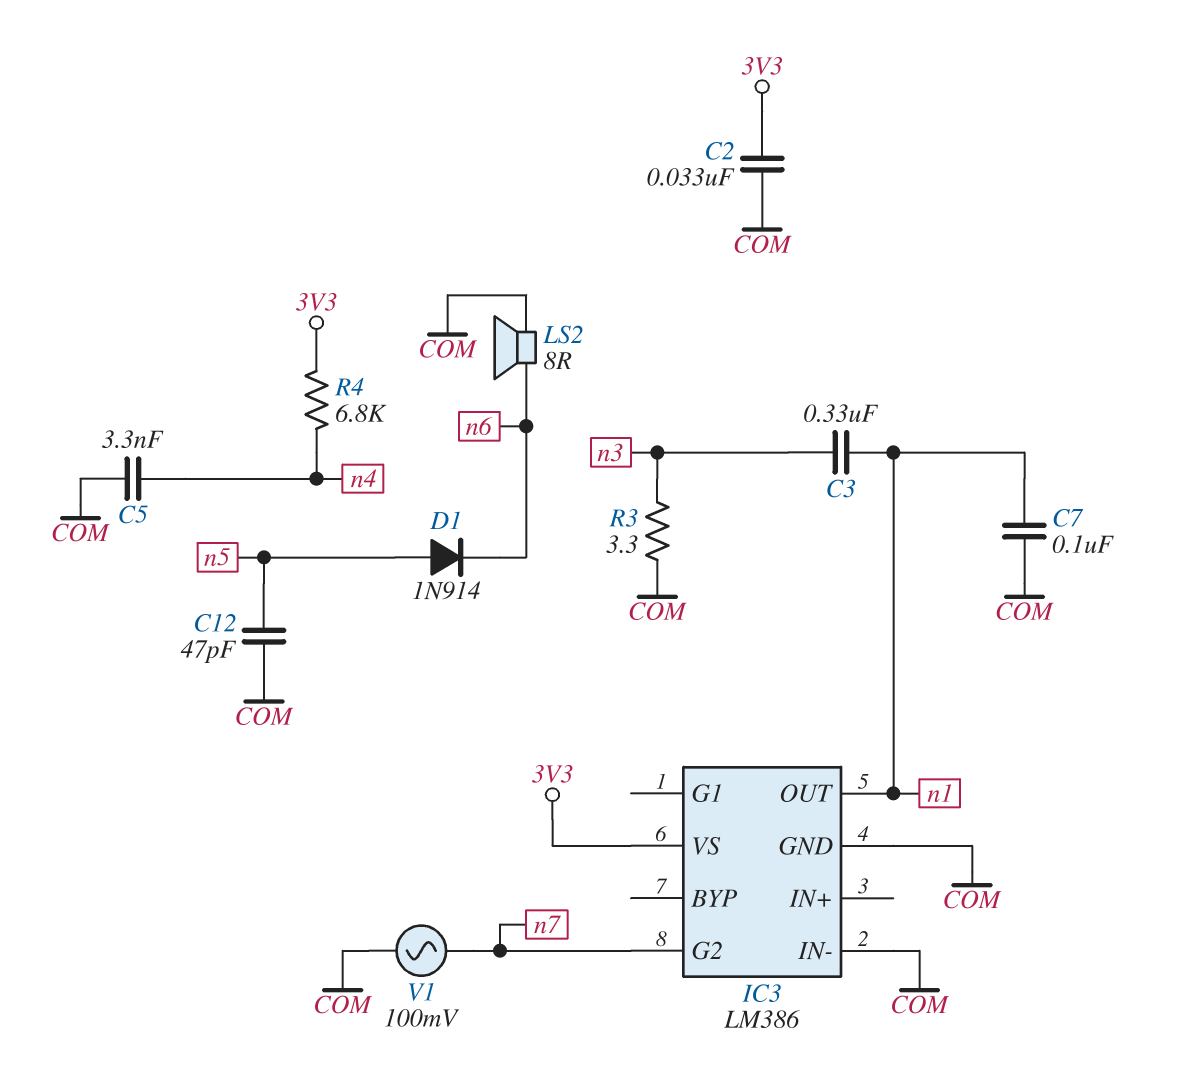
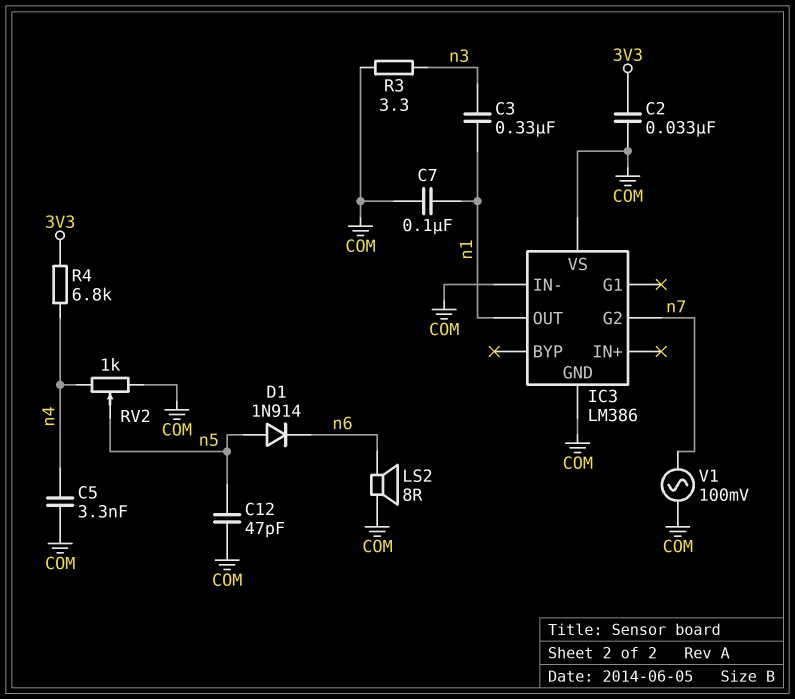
IC3 pin VS: 3V3 -> COM
RV2: none -> 1k (COM, n4, wiper n5)

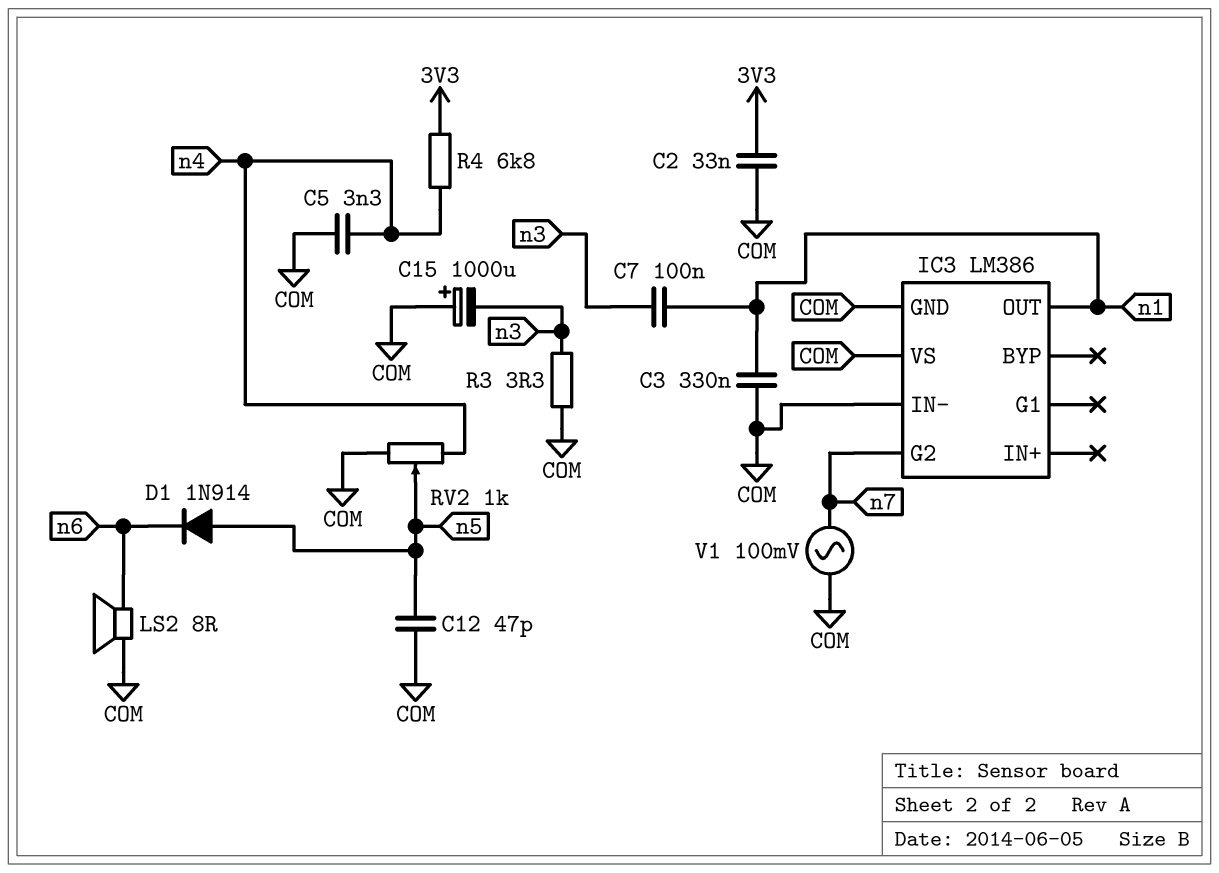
C3: 330nF (n1, n3) -> 330nF (COM, n1)
C7: 100nF (COM, n1) -> 100nF (n1, n3)
C15: none -> 1000uF (plus COM, minus n3)

